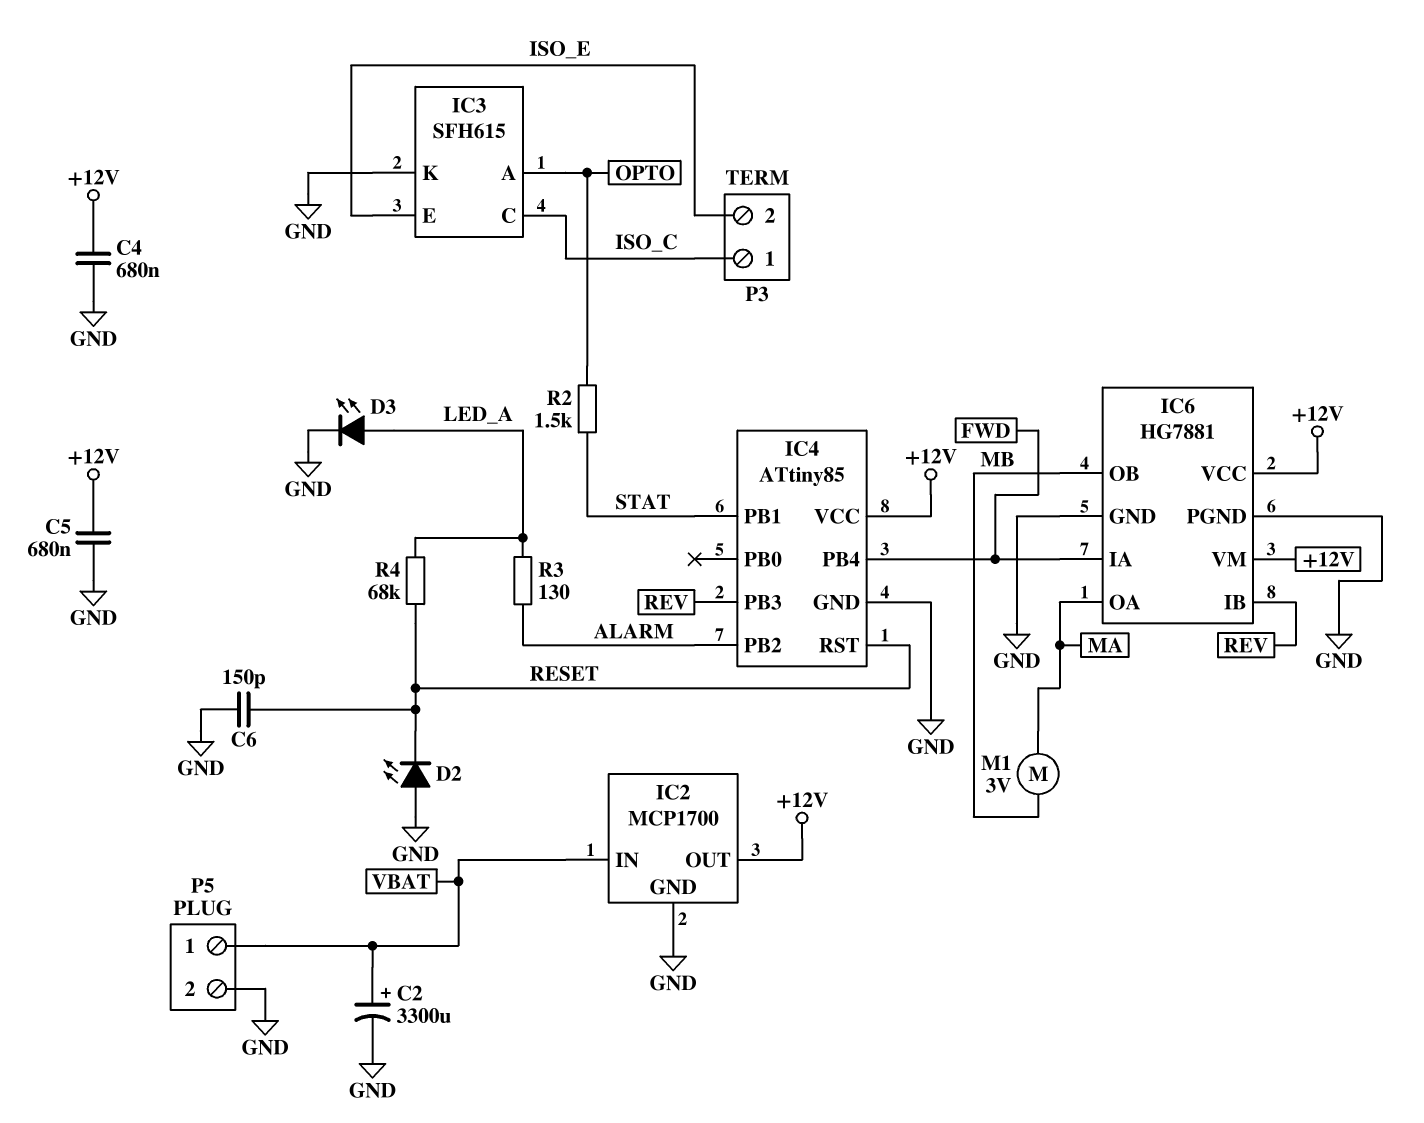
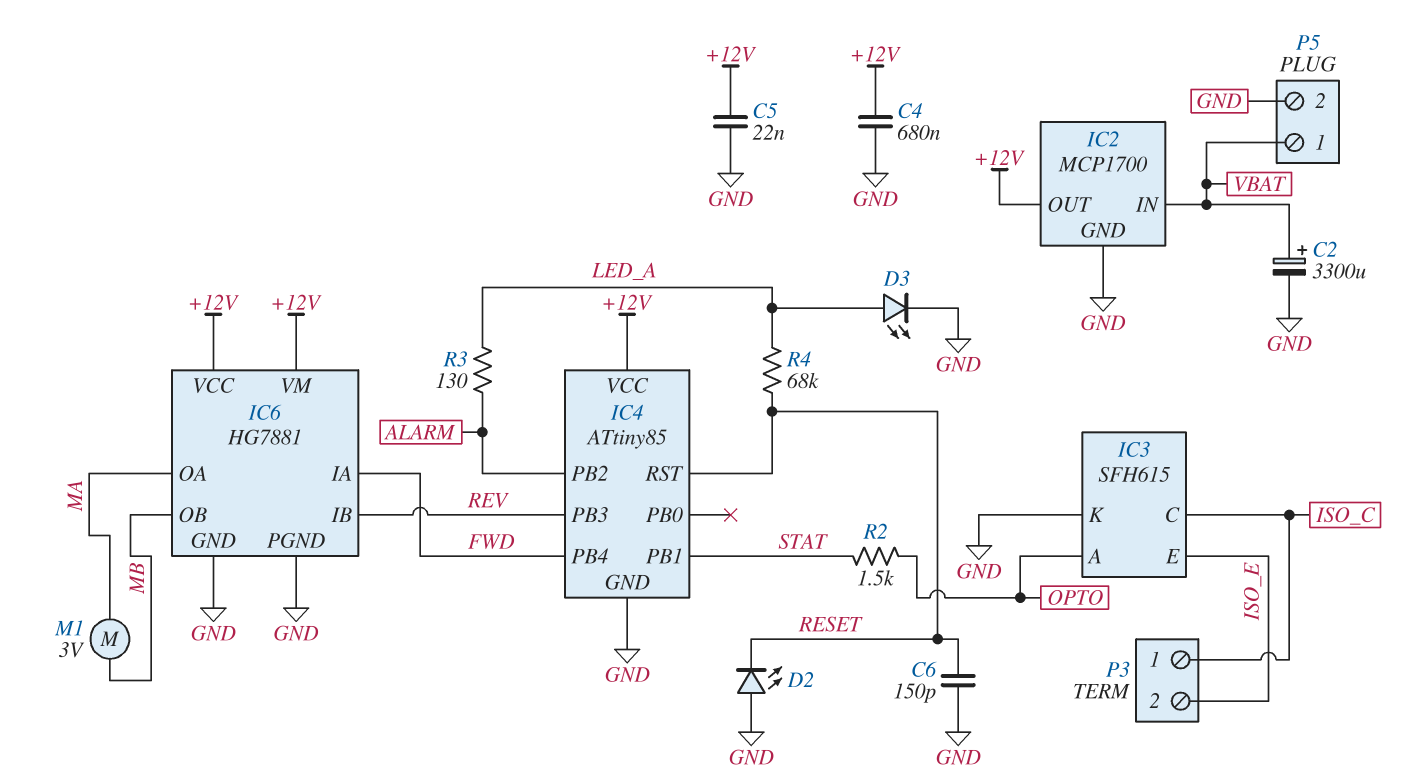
C5: 680nF (+12V, GND) -> 22nF (+12V, GND)

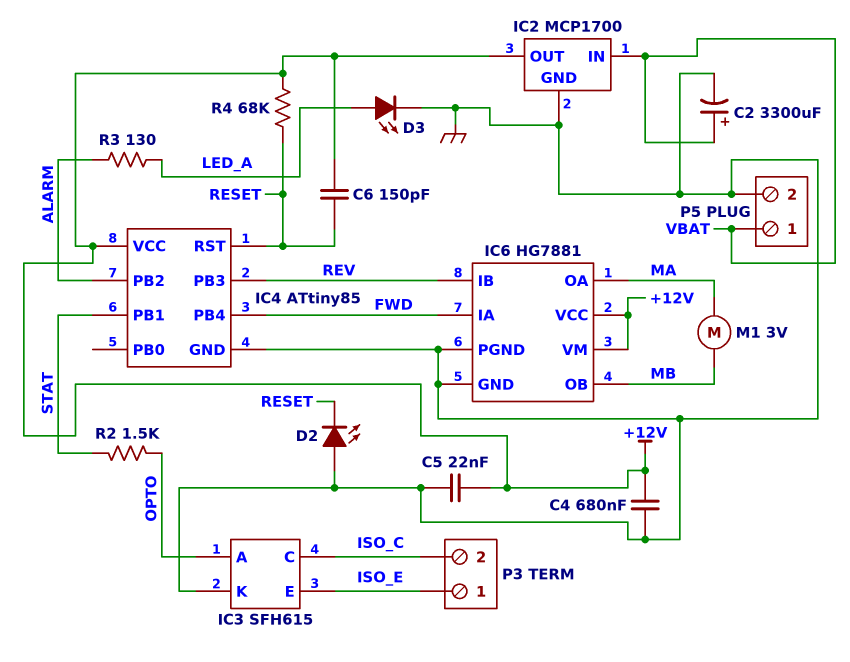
C6: 150pF (GND, RESET) -> 150pF (+12V, RESET)
P3 pin 1: ISO_C -> ISO_E
P3 pin 2: ISO_E -> ISO_C
R4: 68k (LED_A, RESET) -> 68k (+12V, RESET)

